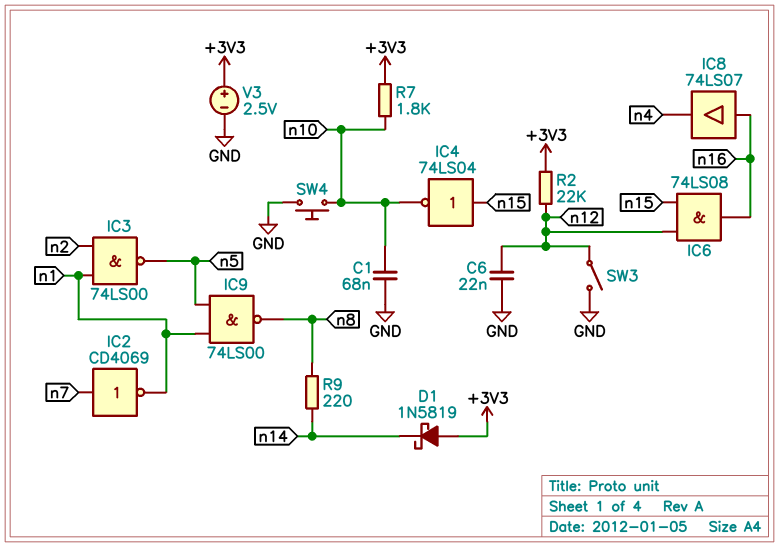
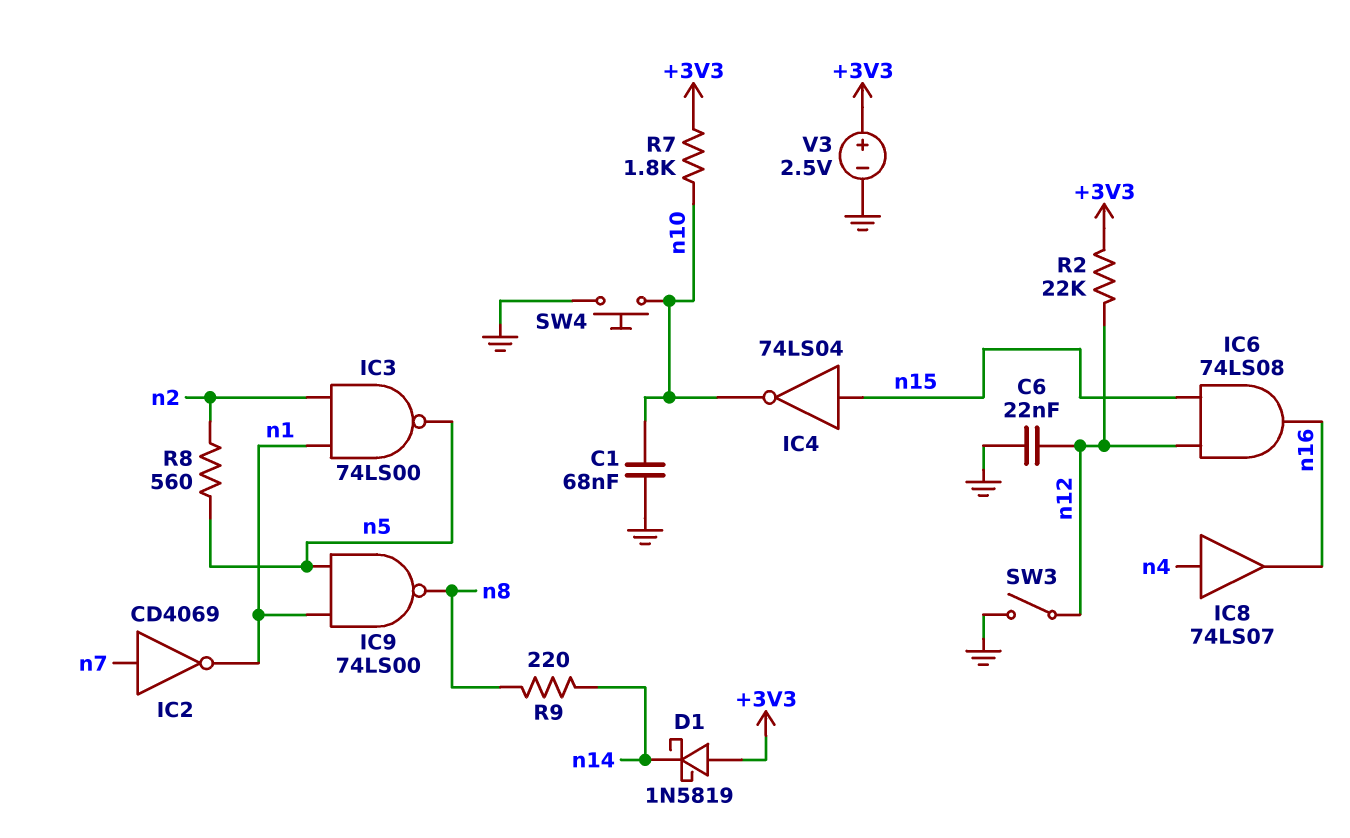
IC8: buffer 74LS07 (in n16, out n4) -> buffer 74LS07 (in n4, out n16)
R8: none -> 560 (n2, n5)

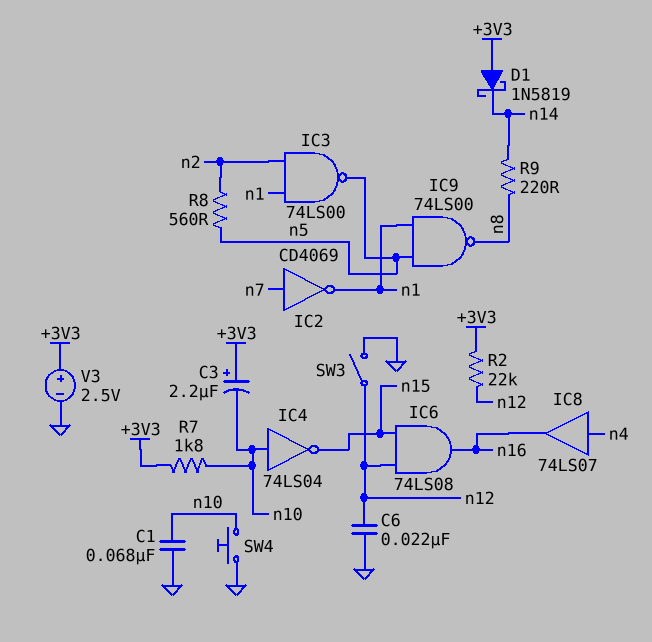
C3: none -> 2.2uF (plus +3V3, minus n10)
IC4: NOT 74LS04 (in n15, out n10) -> NOT 74LS04 (in n10, out n15)

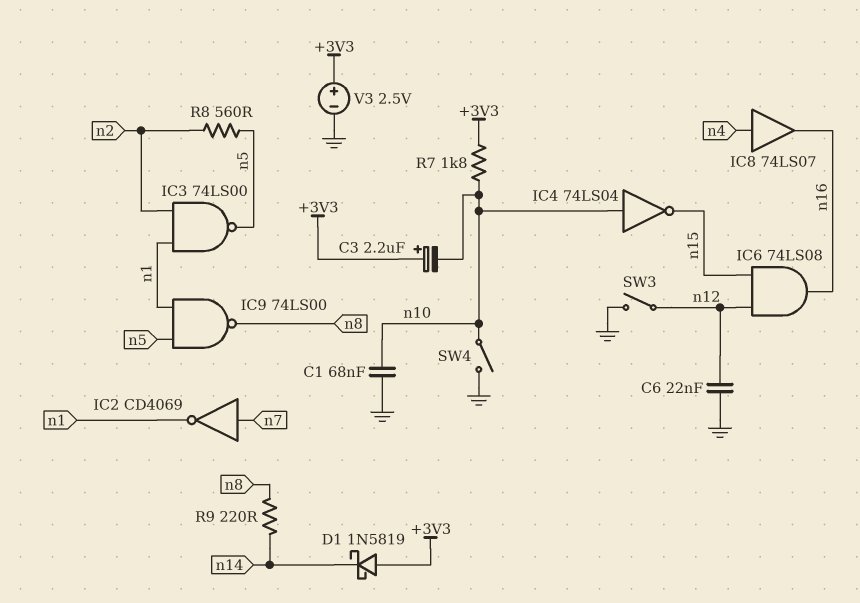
R2: 22k (+3V3, n12) -> none
SW4: button (GND, n10) -> switch (GND, n10)

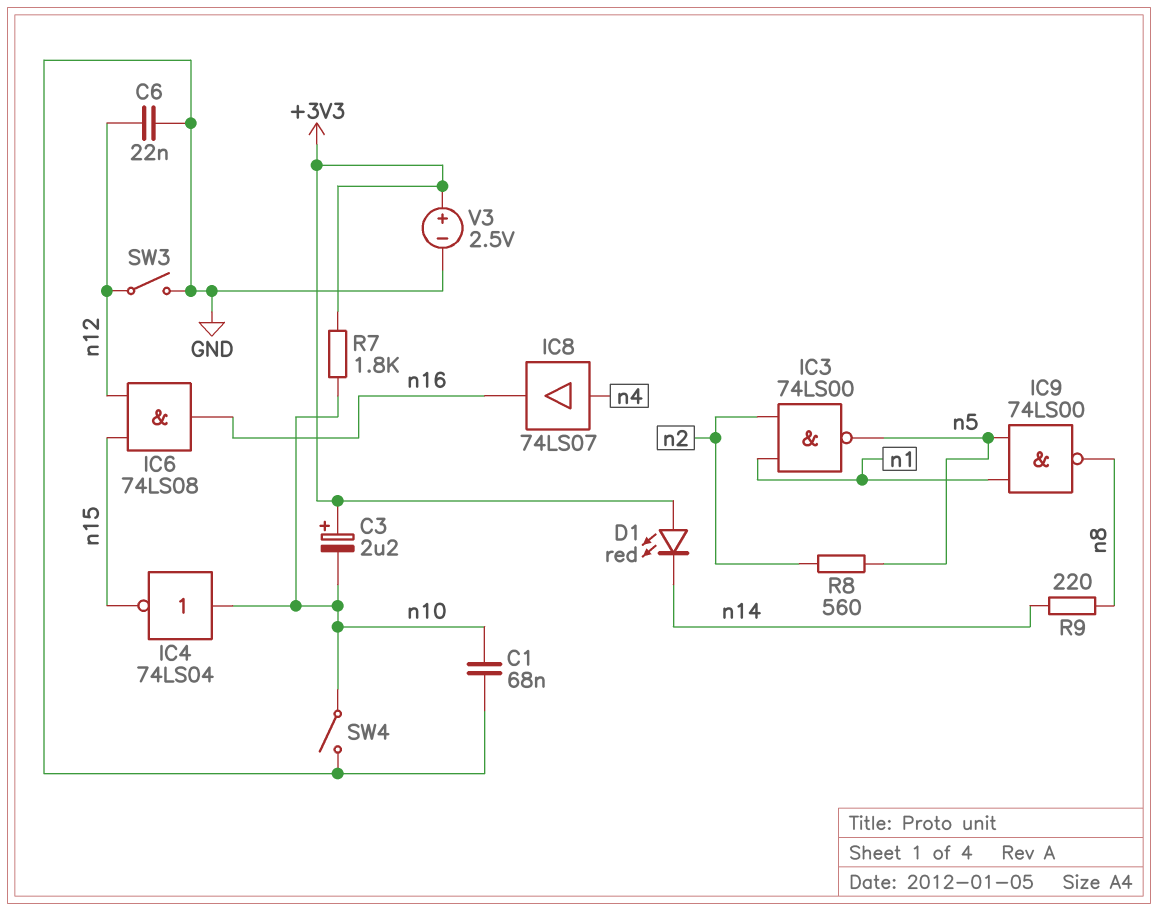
D1: schottky 1N5819 (A +3V3, K n14) -> LED red (A +3V3, K n14)
IC2: NOT CD4069 (in n7, out n1) -> none

